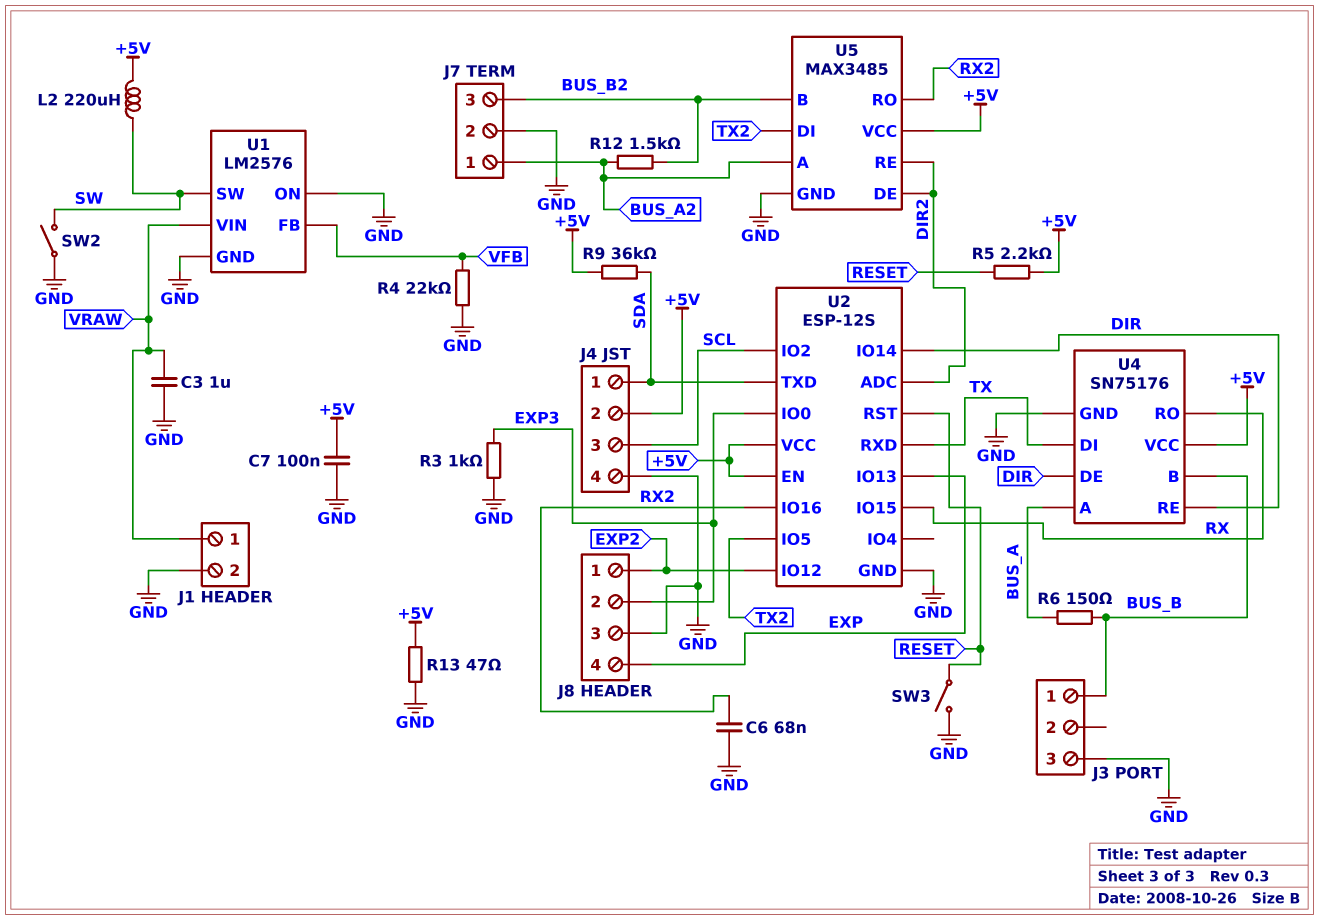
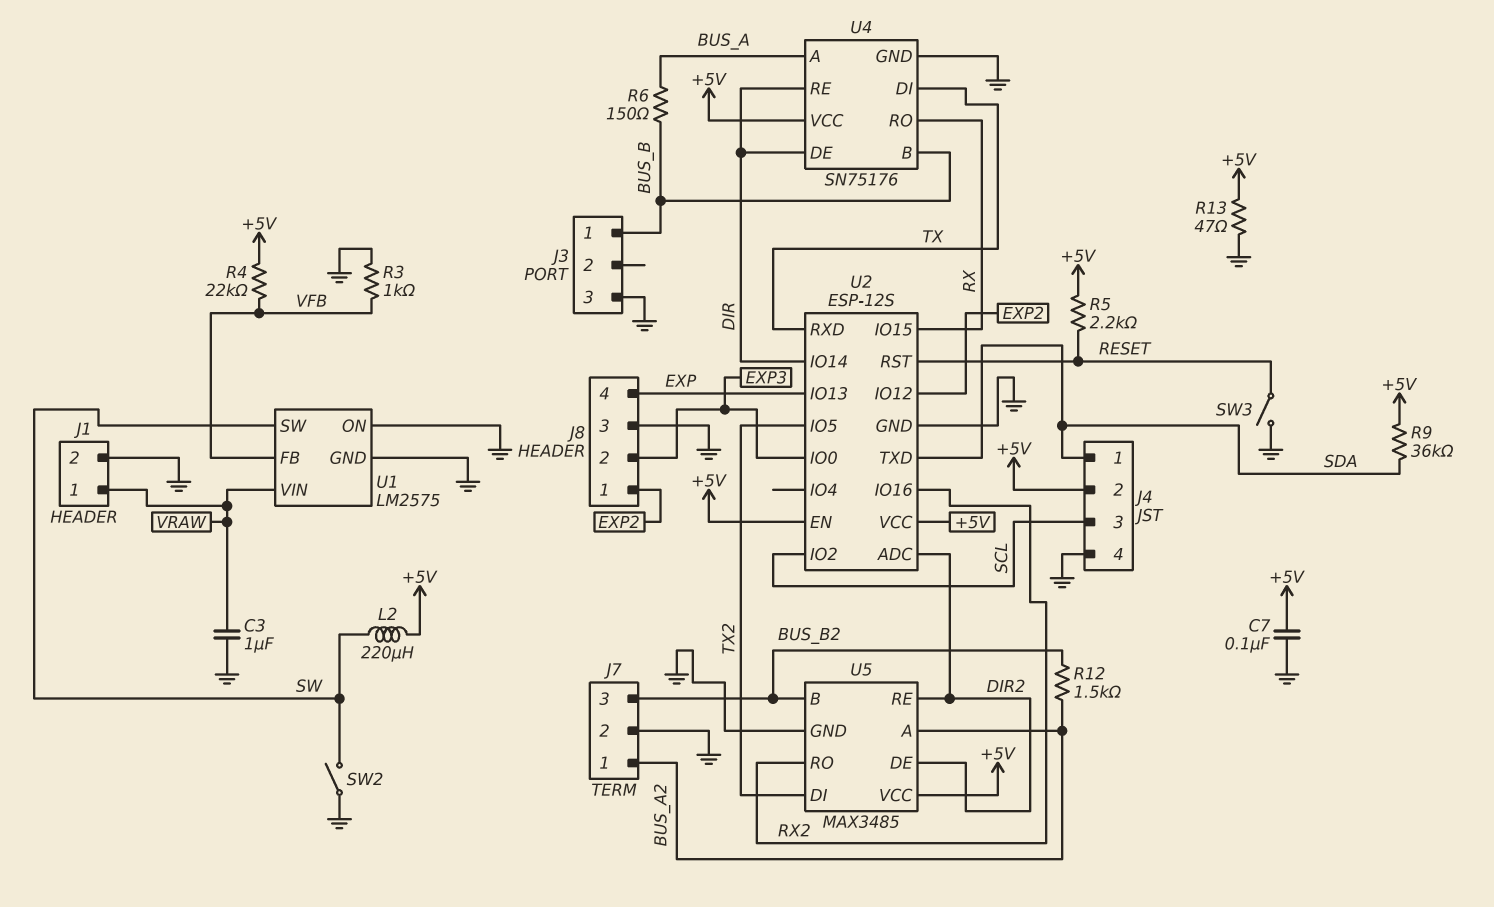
C6: 68nF (GND, RX2) -> none
R3: 1k (EXP3, GND) -> 1k (GND, VFB)
R4: 22k (GND, VFB) -> 22k (+5V, VFB)
U1: LM2576 -> LM2575

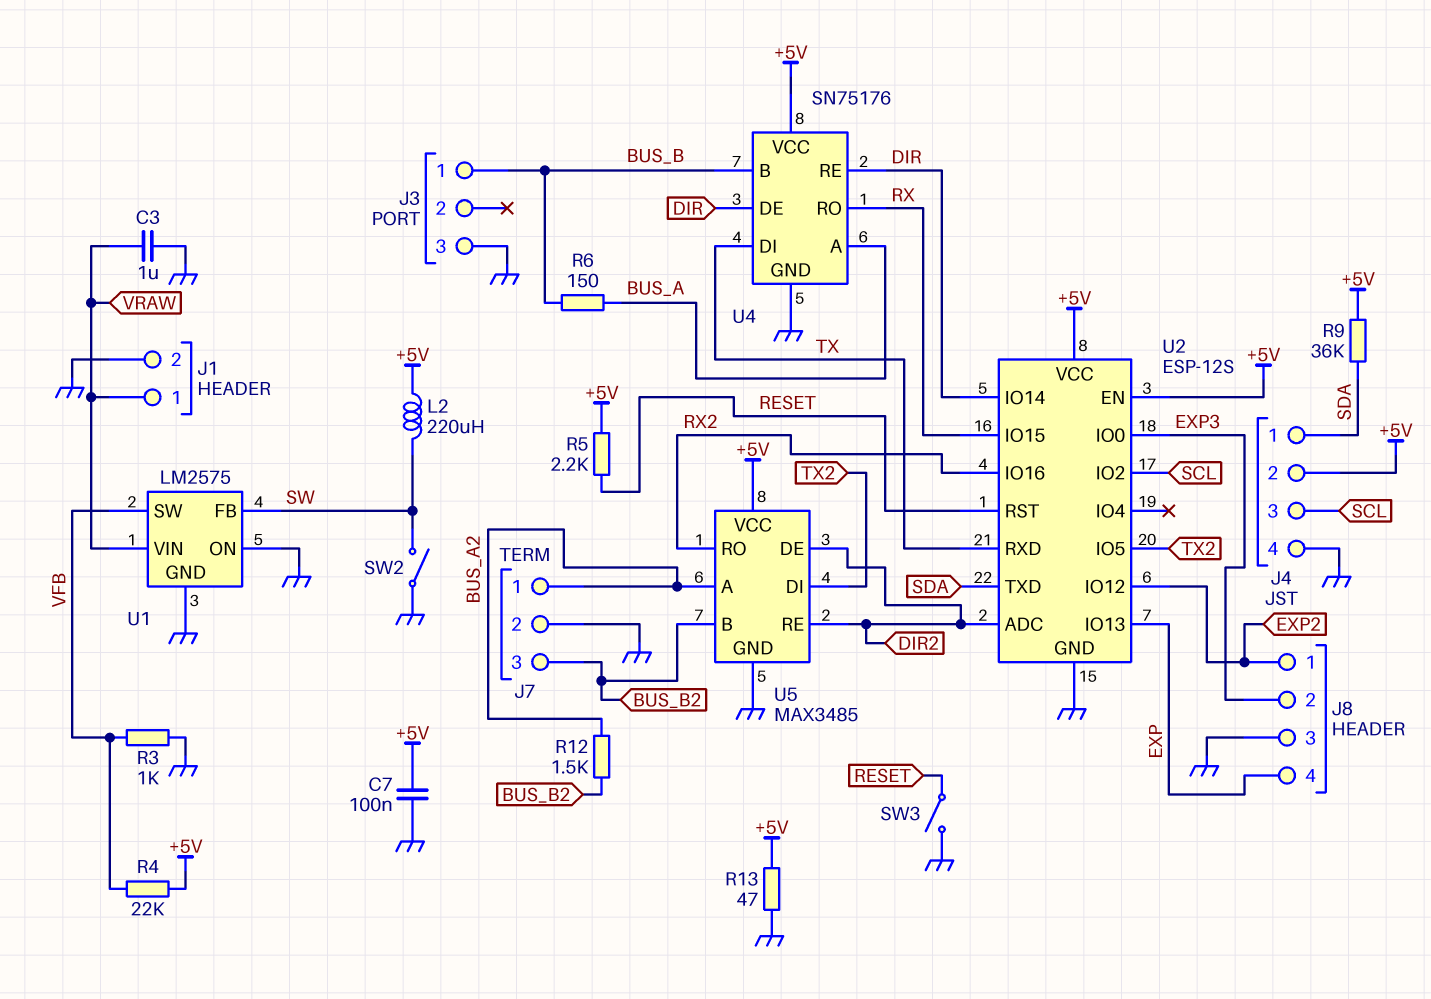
U1 pin FB: VFB -> SW
U1 pin SW: SW -> VFB

